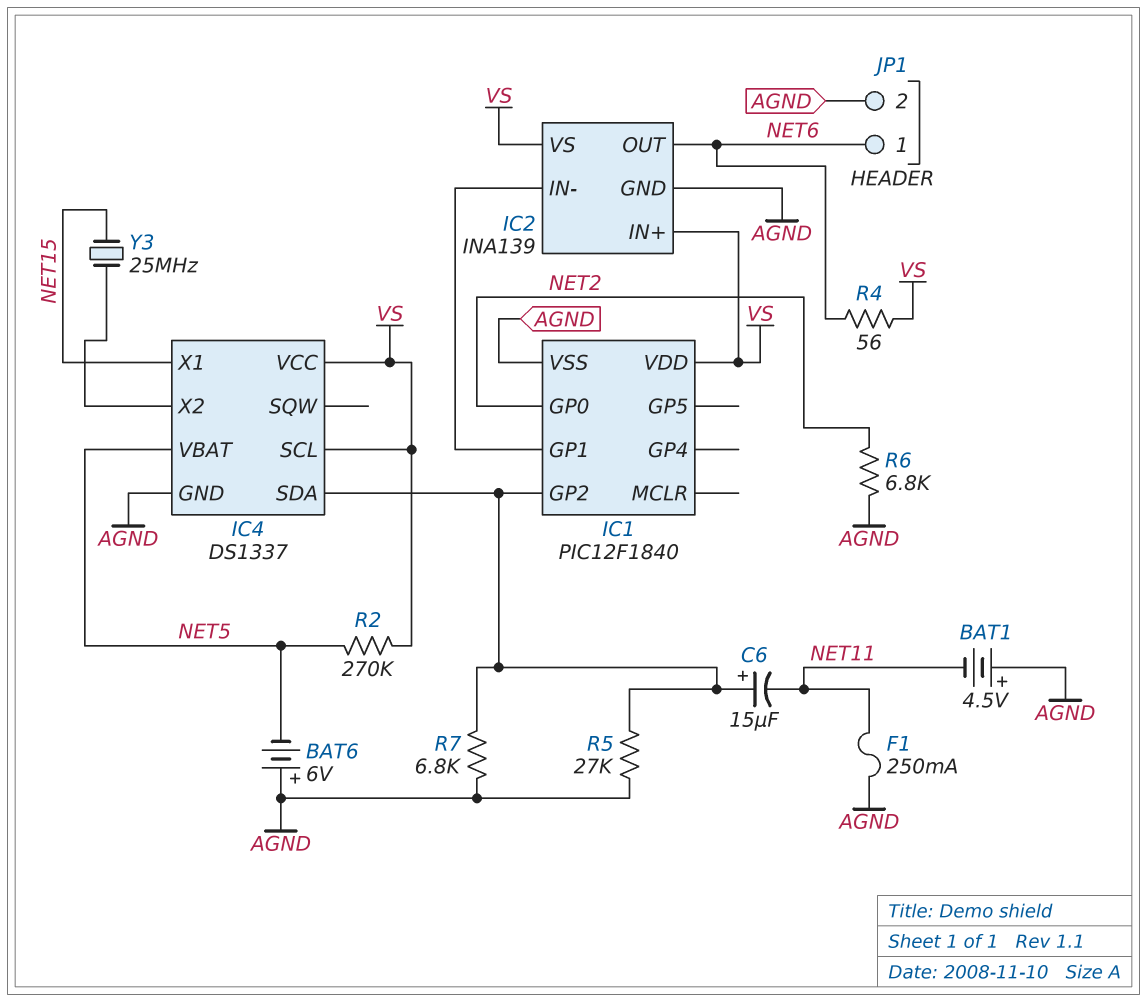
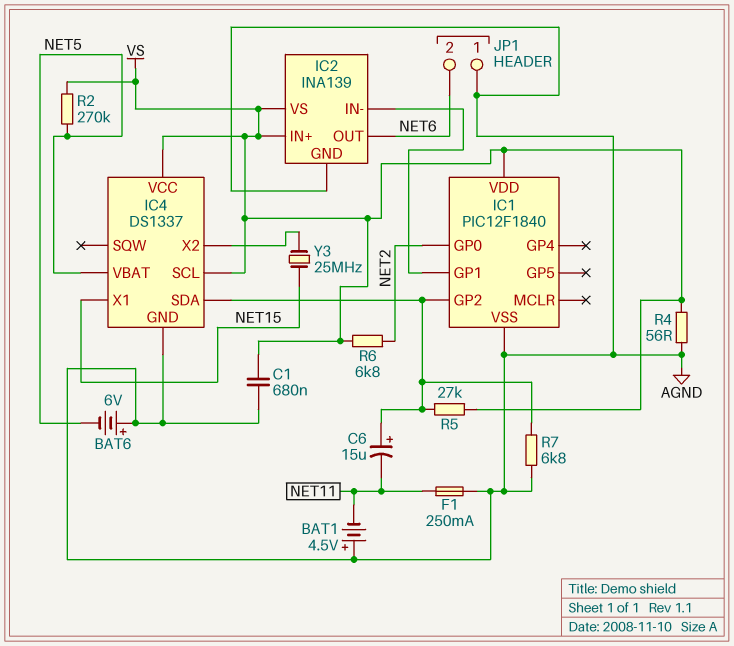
C1: none -> 680nF (AGND, VS)
JP1 pin 1: NET6 -> AGND
JP1 pin 2: AGND -> NET6
R4: 56 (NET6, VS) -> 56 (AGND, VS)
R5: 27k (AGND, IC1/GP2) -> 27k (IC1/GP2, VS)
R6: 6.8k (AGND, NET2) -> 6.8k (NET2, VS)

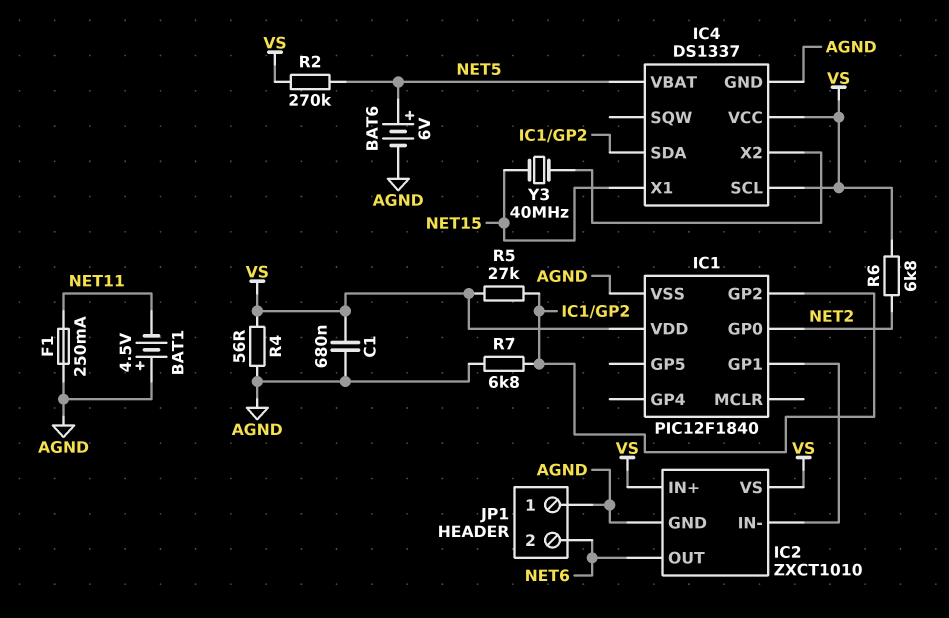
BAT6: 6V (plus AGND, minus NET5) -> 6V (plus NET5, minus AGND)
C6: 15uF (plus IC1/GP2, minus NET11) -> none
IC2: INA139 -> ZXCT1010
Y3: 25MHz (IC4/X2, NET15) -> 40MHz (IC4/X2, NET15)

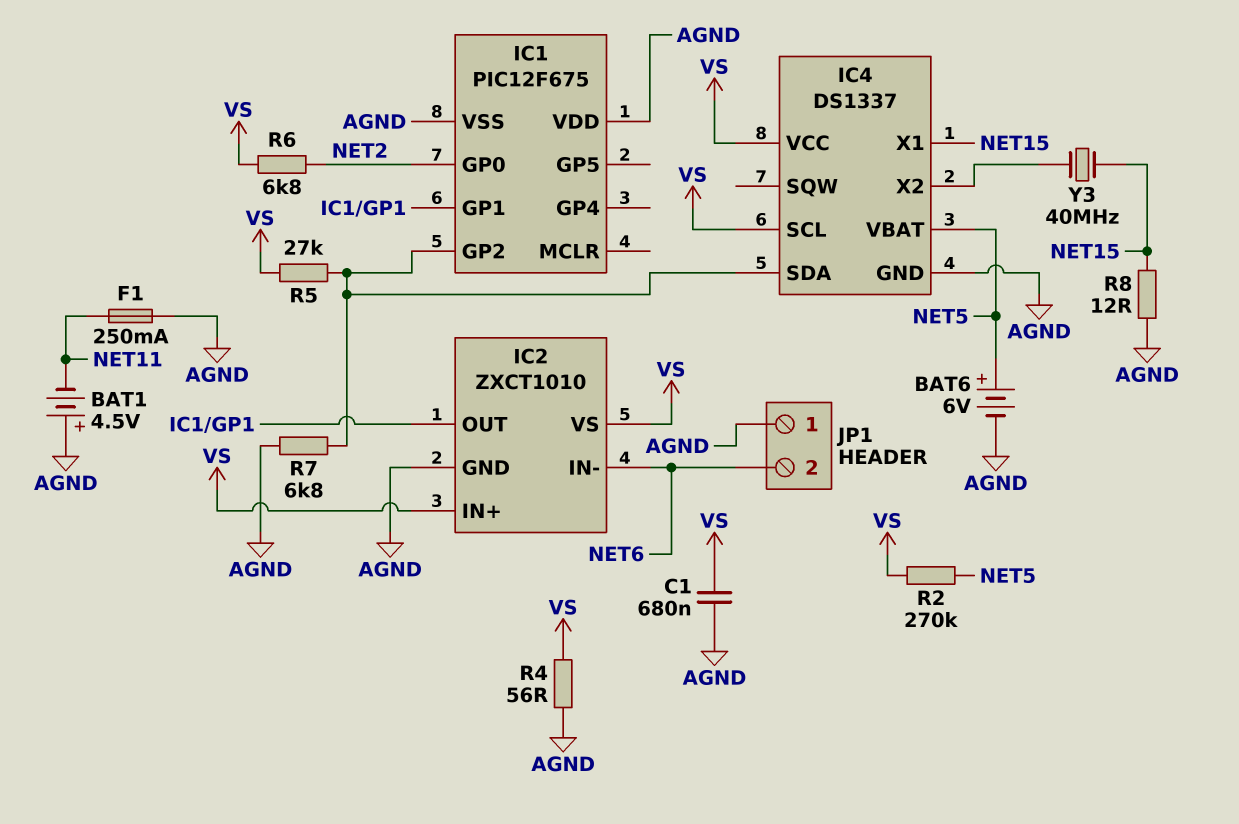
IC1: PIC12F1840 -> PIC12F675
IC1 pin VDD: VS -> AGND
IC2 pin IN-: IC1/GP1 -> NET6
IC2 pin OUT: NET6 -> IC1/GP1
R8: none -> 12 (AGND, NET15)

